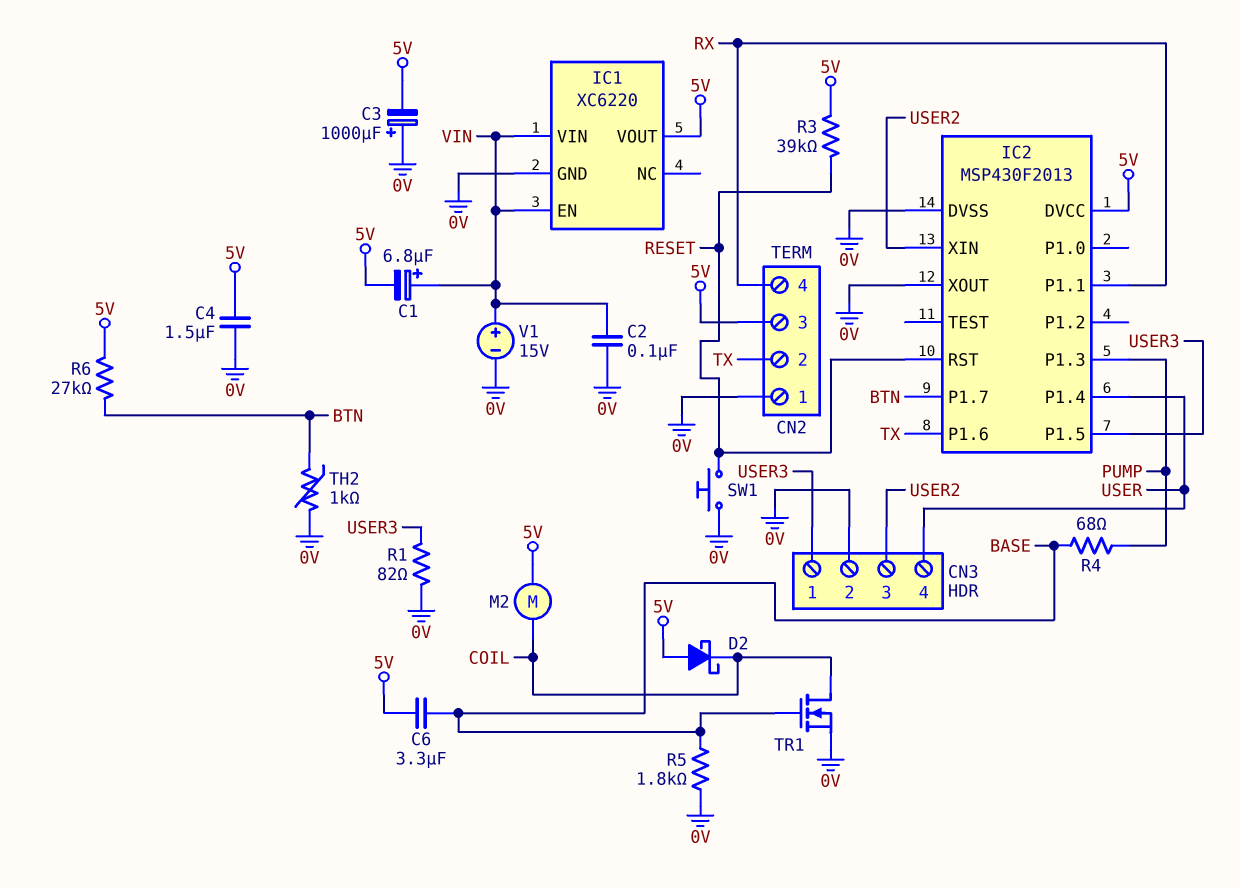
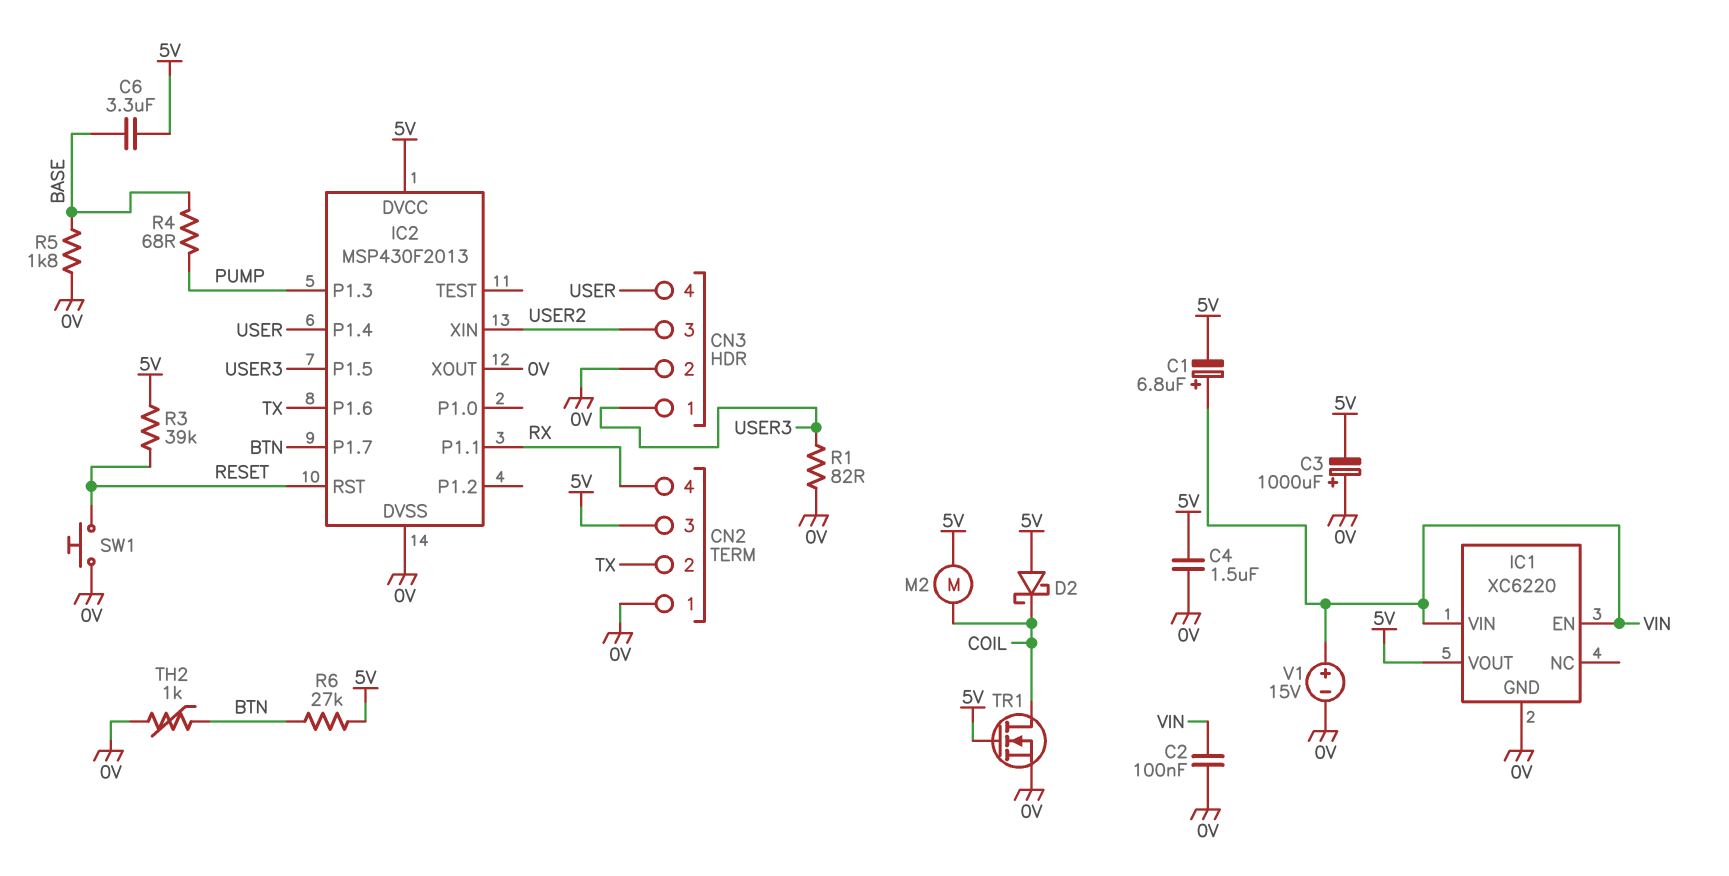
TR1: NMOS (G BASE, D COIL, S 0V) -> NMOS (G 5V, D COIL, S 0V)

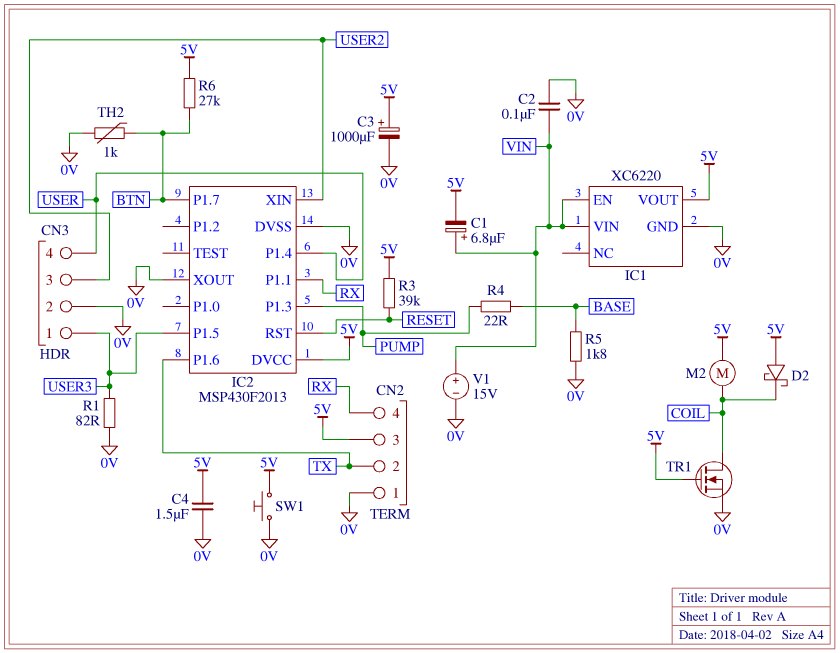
C3: 1000uF (plus 0V, minus 5V) -> 1000uF (plus 5V, minus 0V)
C6: 3.3uF (5V, BASE) -> none
R4: 68 (BASE, PUMP) -> 22 (BASE, PUMP)
SW1: button (0V, RESET) -> button (0V, 5V)

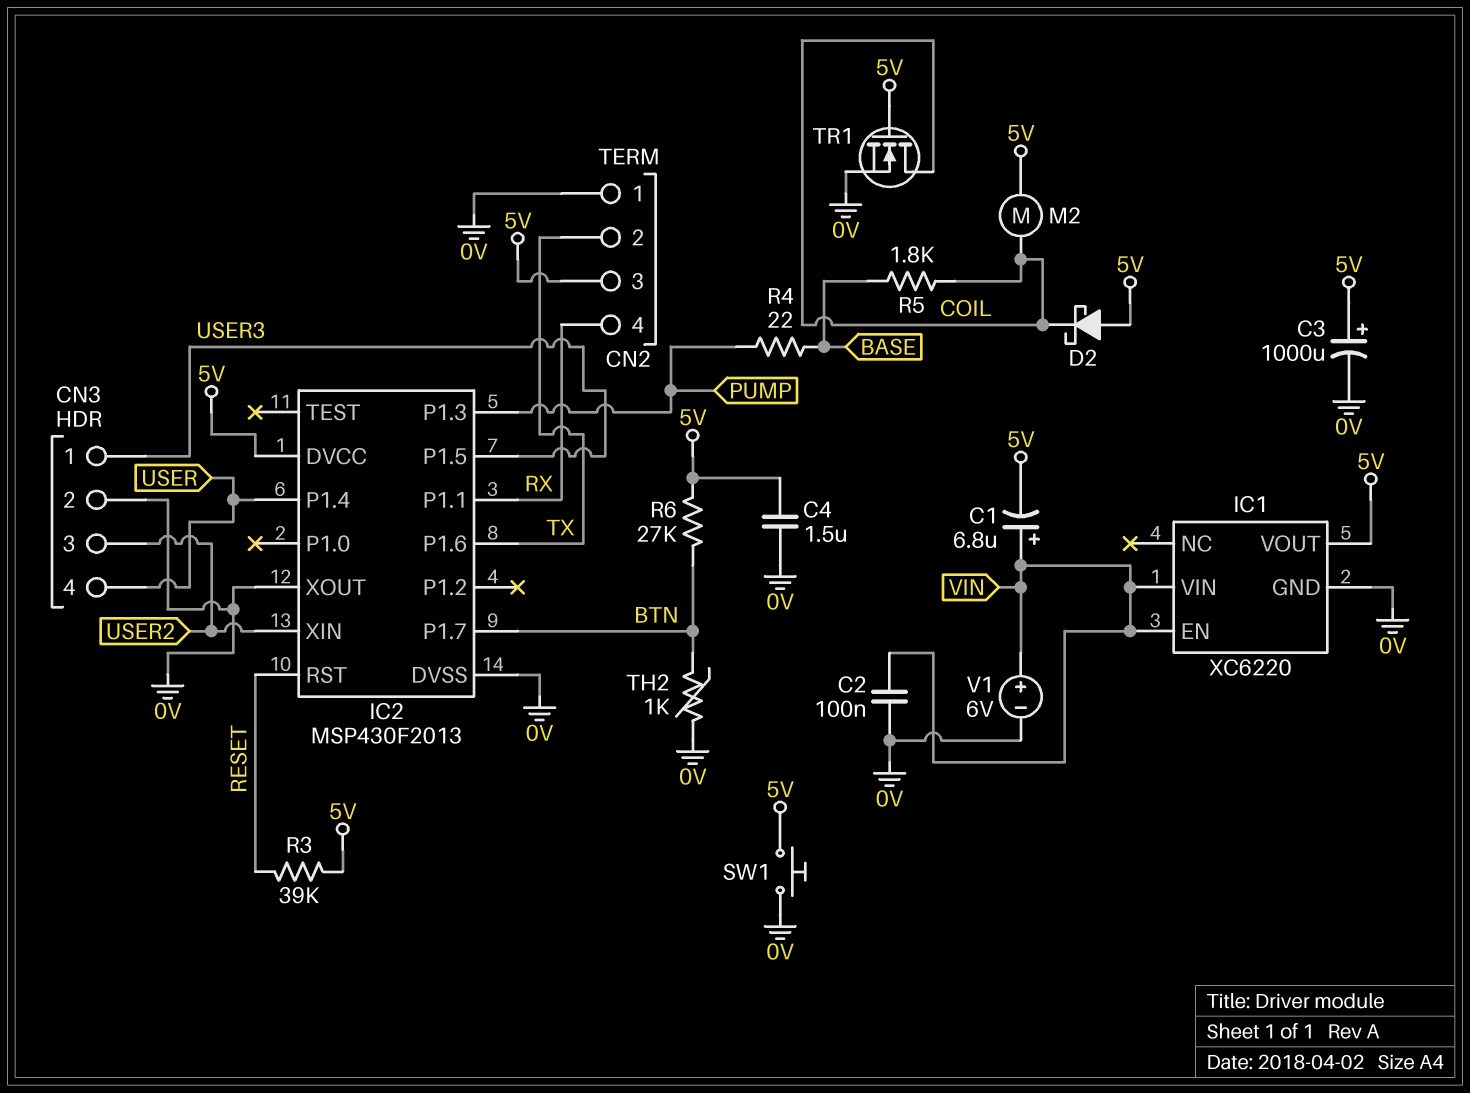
R1: 82 (0V, USER3) -> none
R5: 1.8k (0V, BASE) -> 1.8k (BASE, COIL)
V1: 15V (plus VIN, minus 0V) -> 6V (plus VIN, minus 0V)

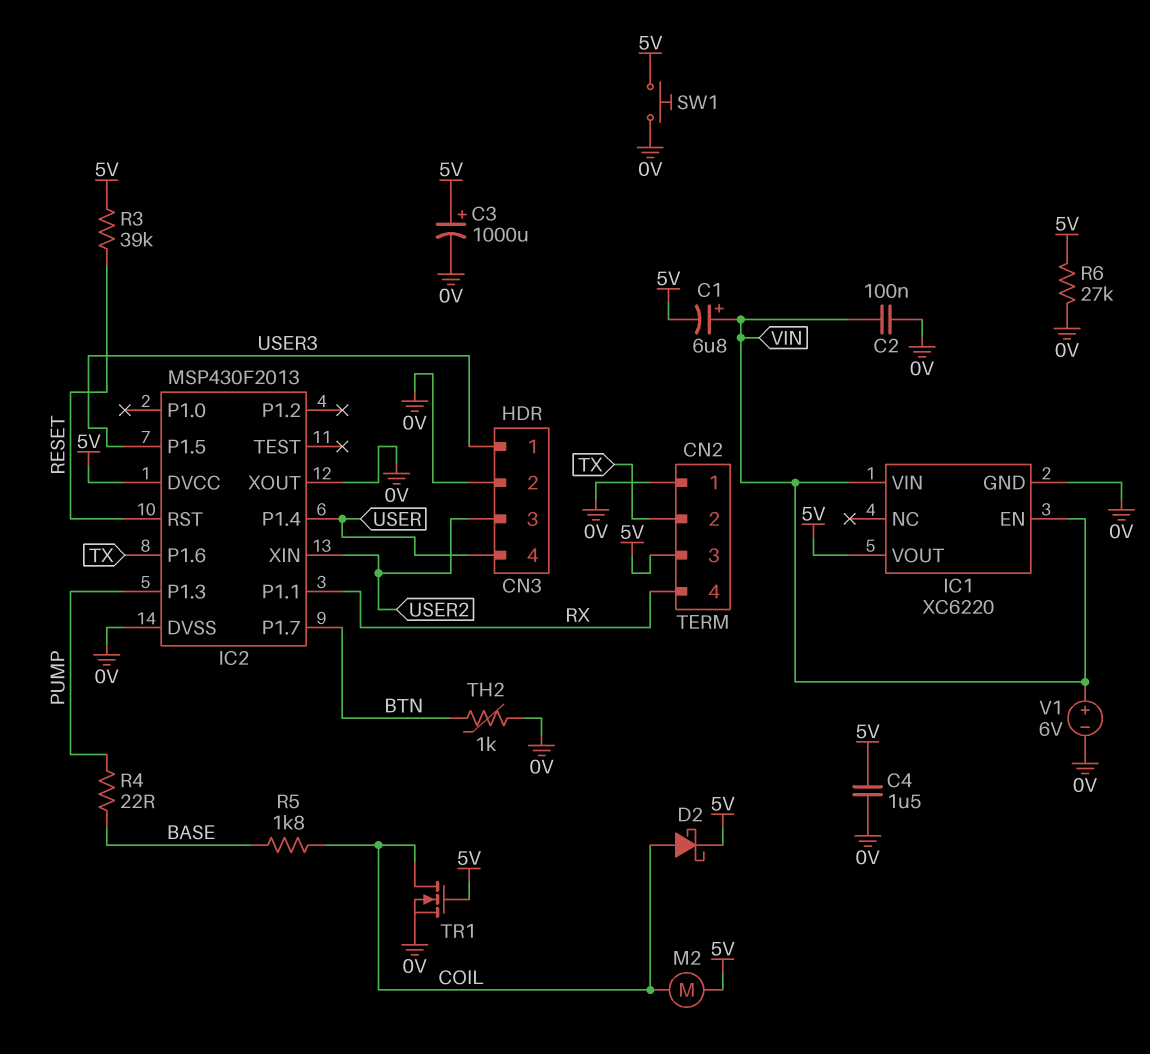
D2: schottky (A 5V, K COIL) -> schottky (A COIL, K 5V)
R6: 27k (5V, BTN) -> 27k (0V, 5V)

